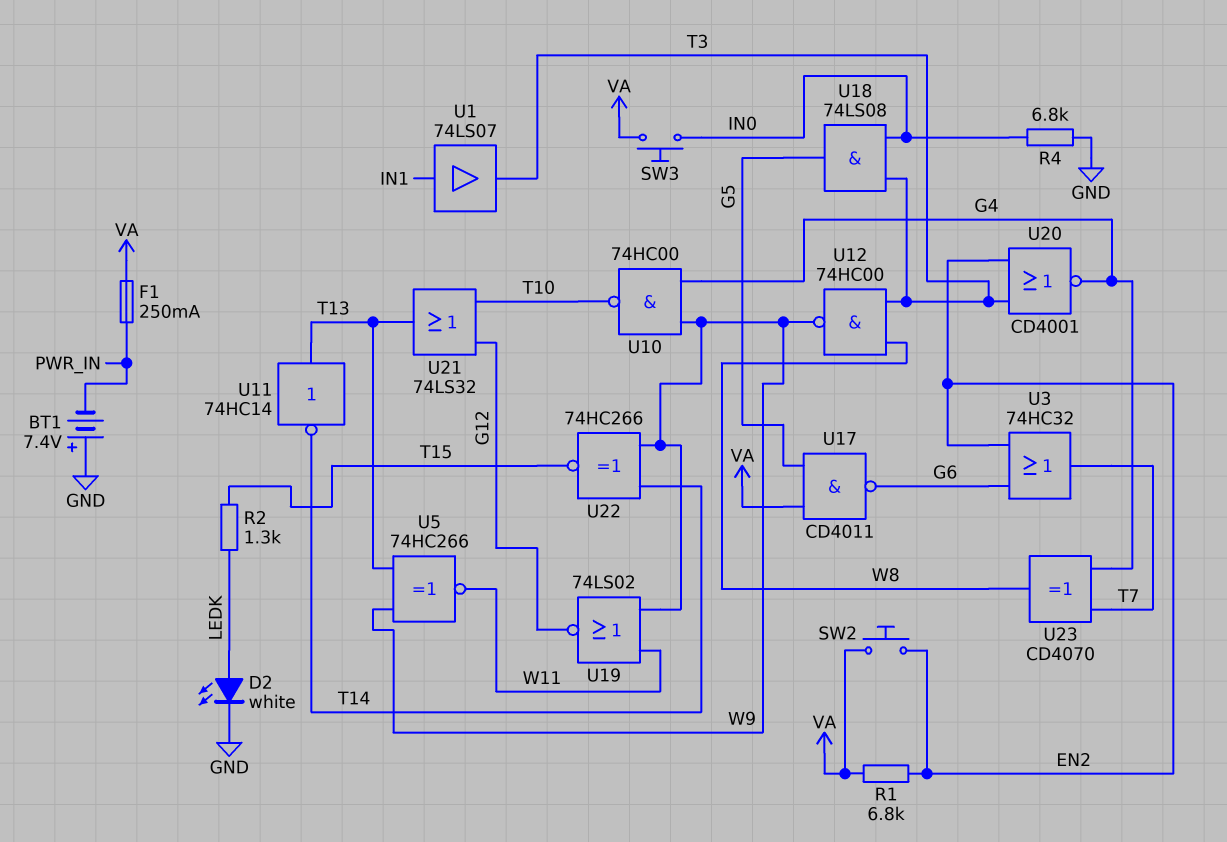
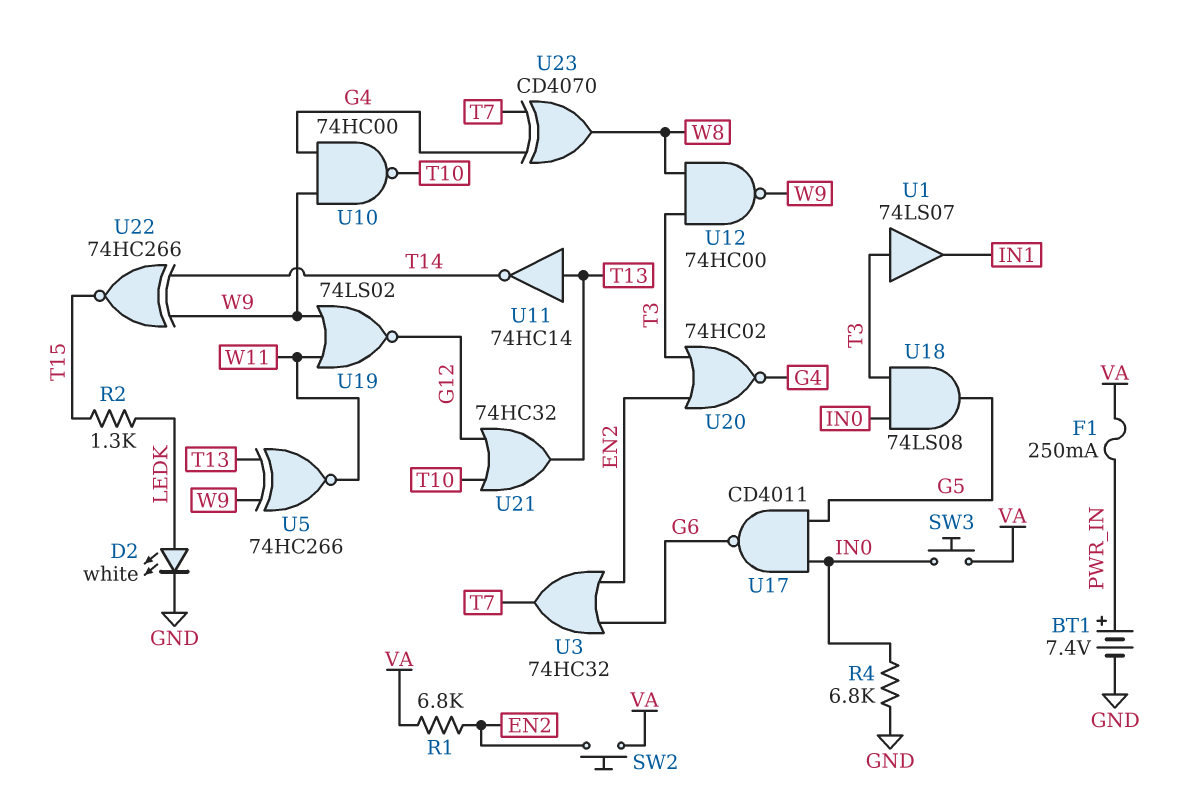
BT1: 7.4V (plus GND, minus PWR_IN) -> 7.4V (plus PWR_IN, minus GND)
U1: buffer 74LS07 (in IN1, out T3) -> buffer 74LS07 (in T3, out IN1)
U17: NAND CD4011 (in G5, in VA, out G6) -> NAND CD4011 (in G5, in IN0, out G6)
U20: NOR CD4001 (in EN2, in T3, out G4) -> NOR 74HC02 (in EN2, in T3, out G4)
U21: OR 74LS32 (in G12, in T10, out T13) -> OR 74HC32 (in G12, in T10, out T13)

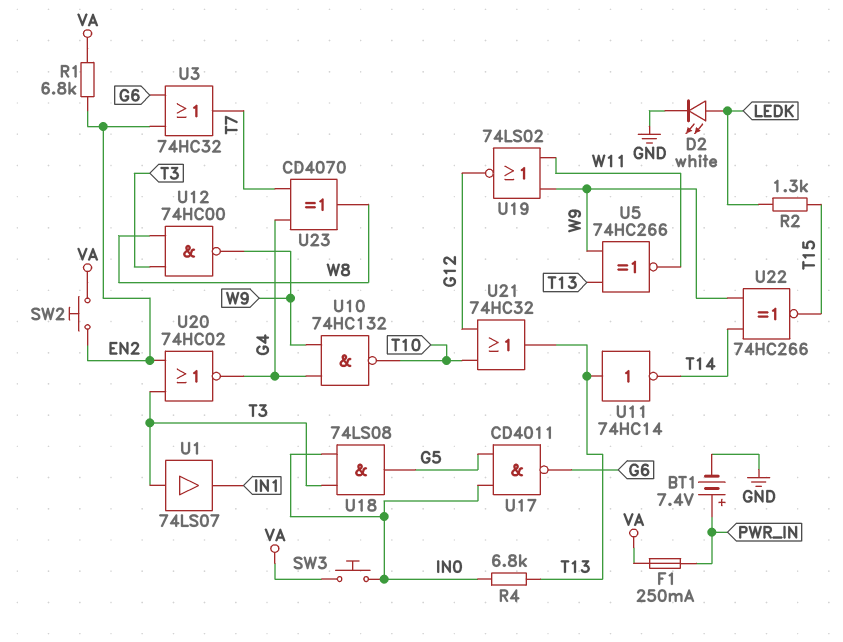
R4: 6.8k (GND, IN0) -> 6.8k (IN0, T13)
U10: NAND 74HC00 (in G4, in W9, out T10) -> NAND 74HC132 (in G4, in W9, out T10)

